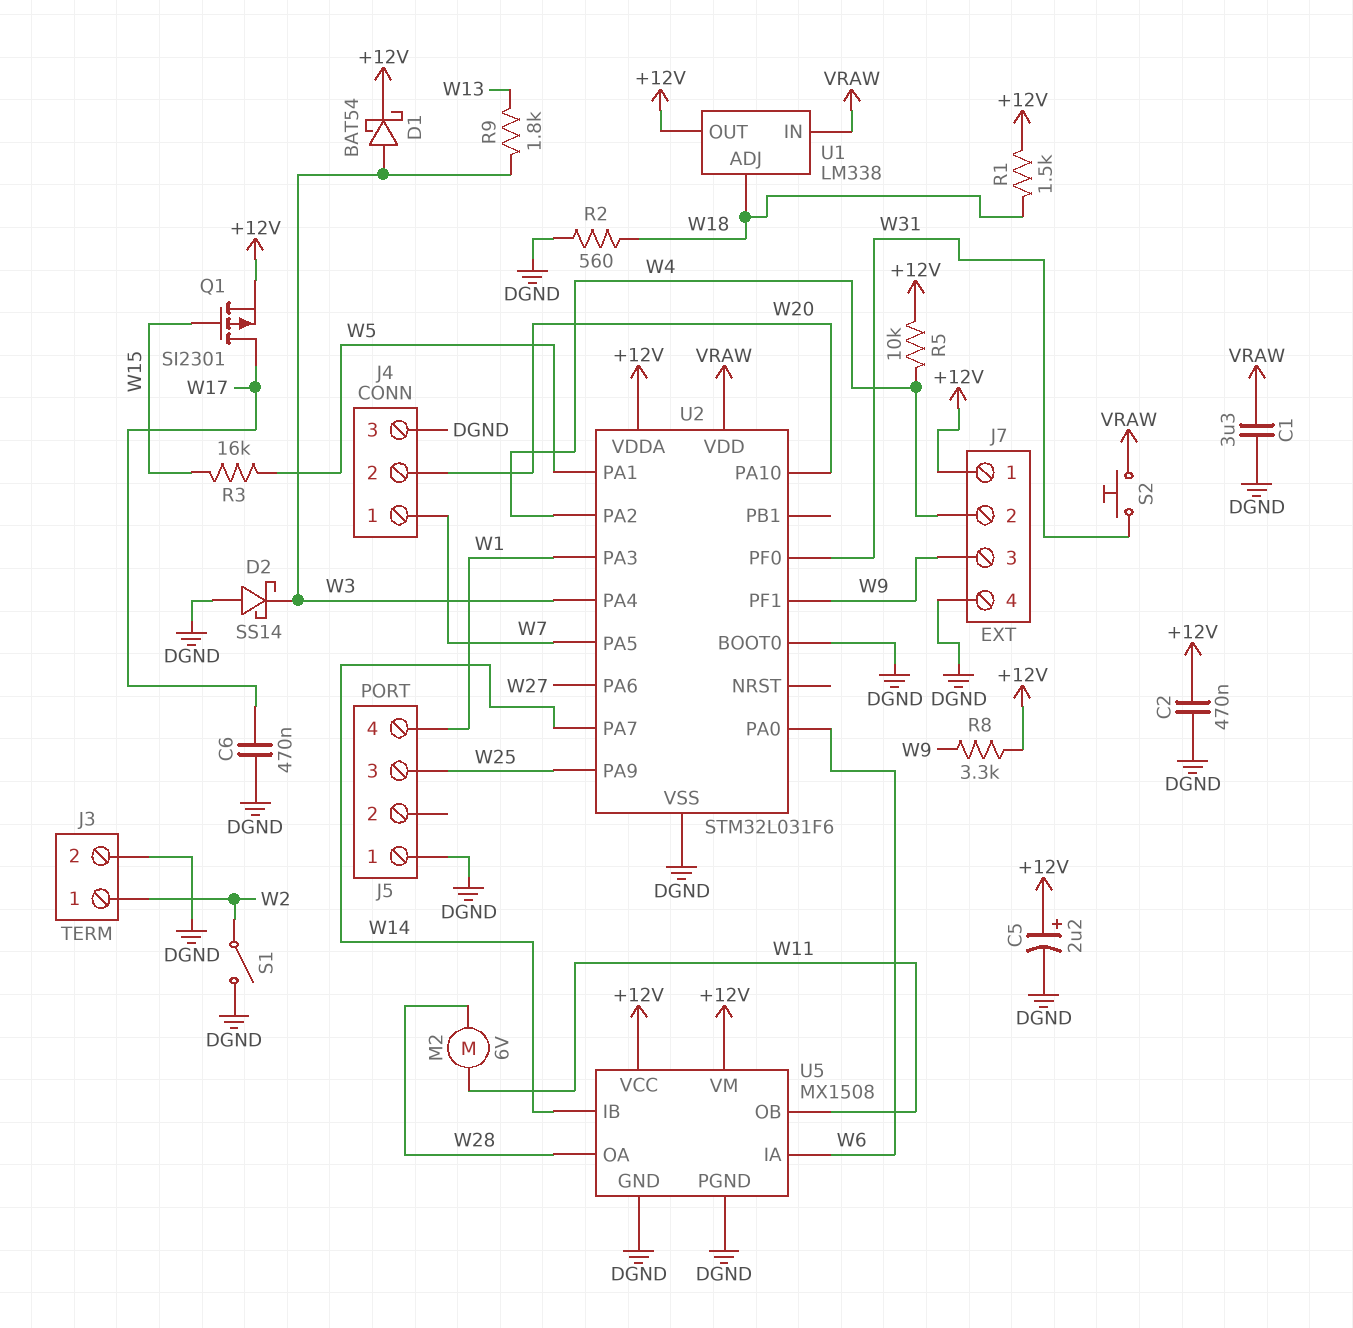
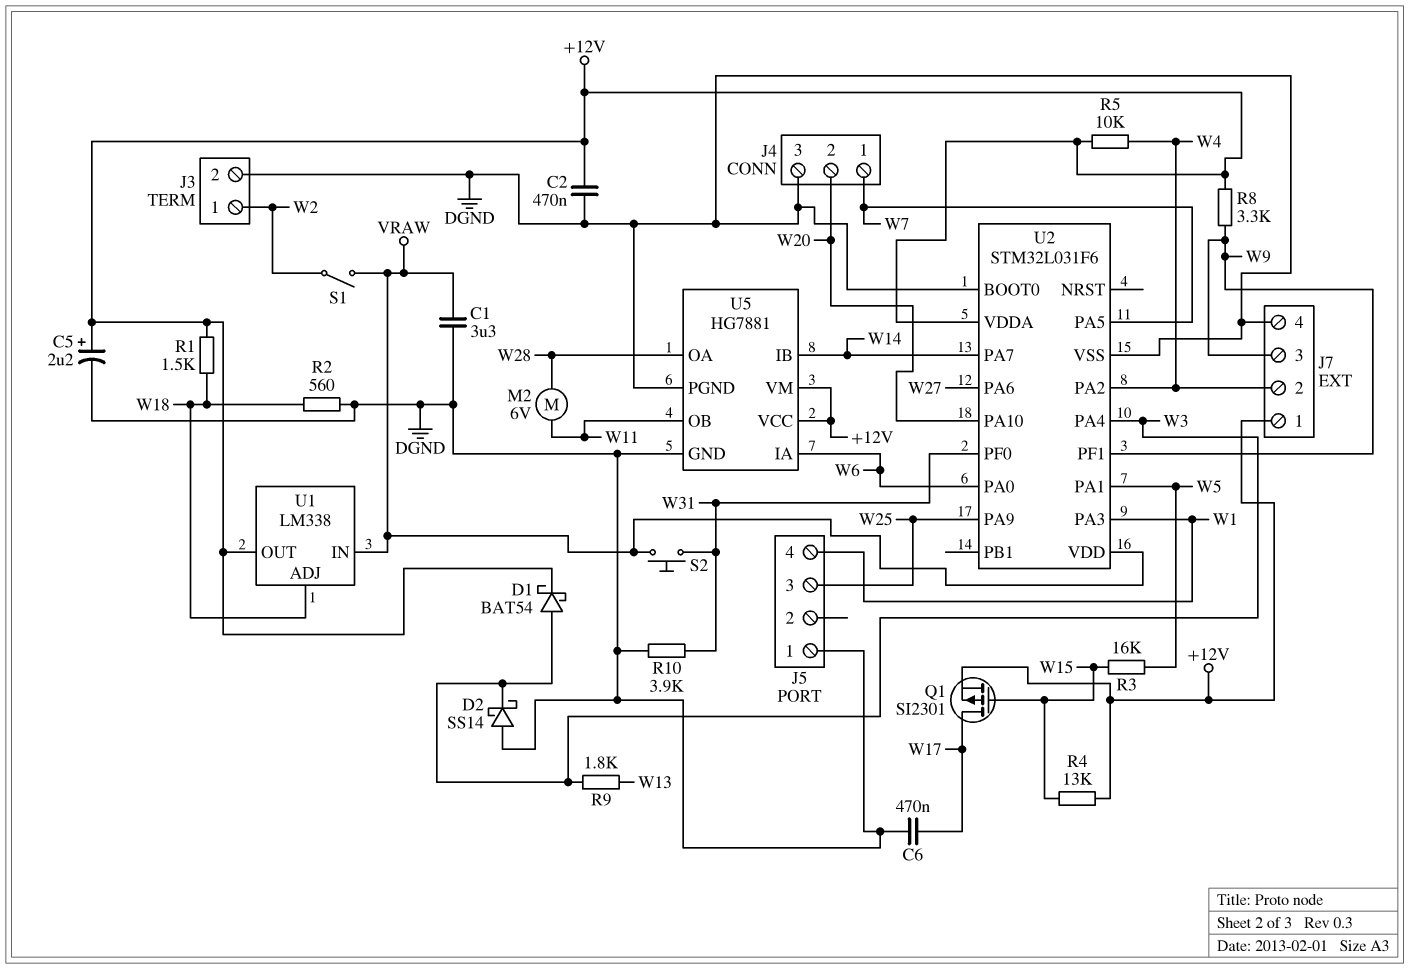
R4: none -> 13k (+12V, W15)
R10: none -> 3.9k (DGND, W31)
S1: switch (DGND, W2) -> switch (VRAW, W2)
U5: MX1508 -> HG7881

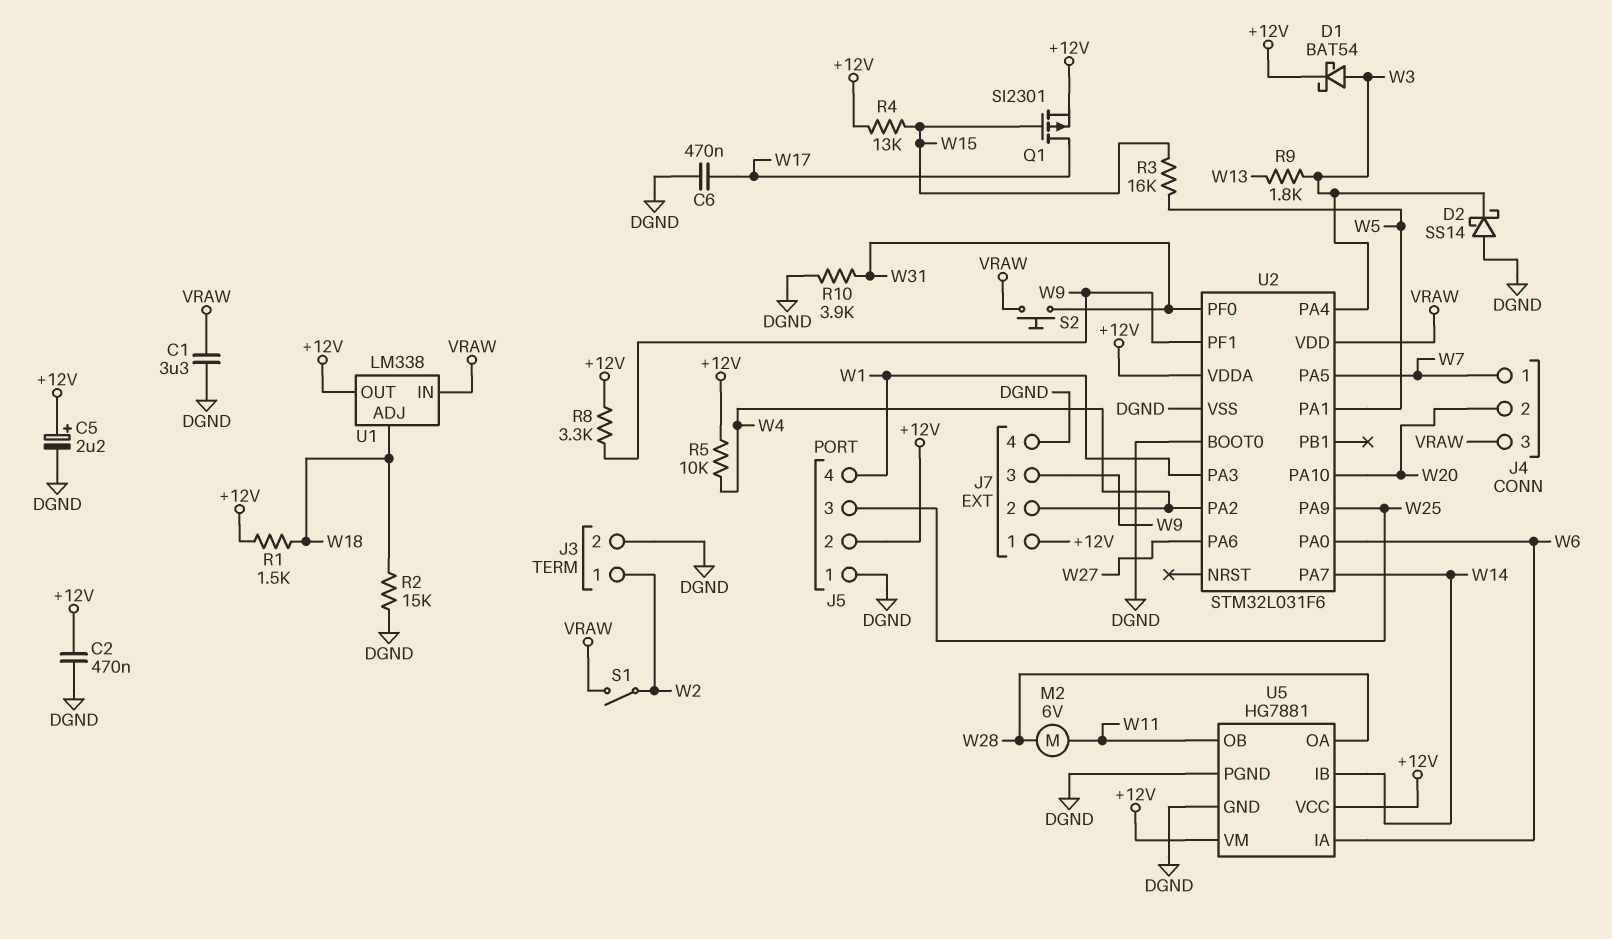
J4 pin 3: DGND -> VRAW
J5 pin 2: none -> +12V
R2: 560 (DGND, W18) -> 15k (DGND, W18)

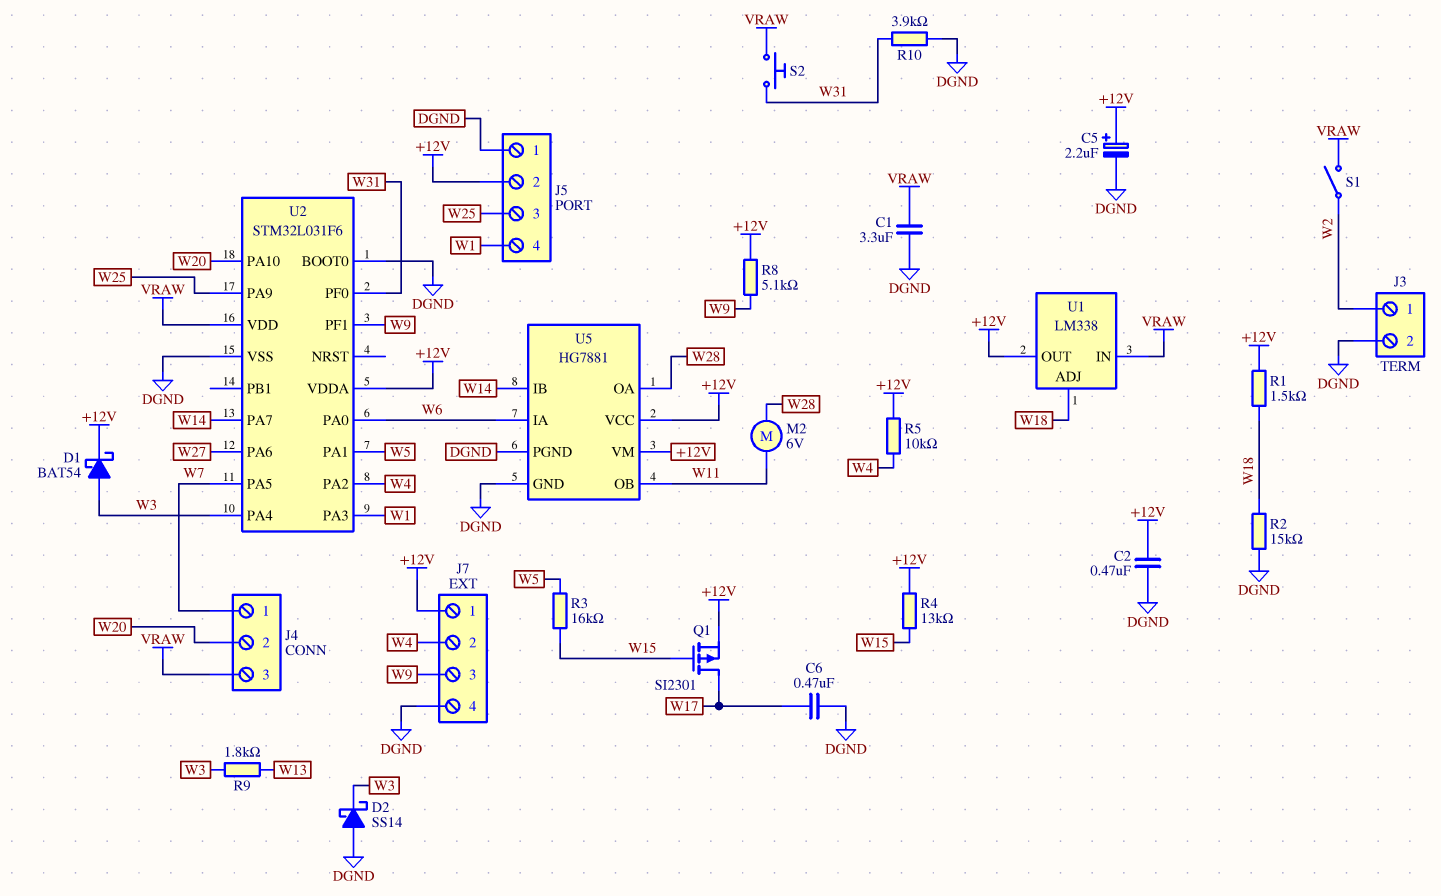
R8: 3.3k (+12V, W9) -> 5.1k (+12V, W9)

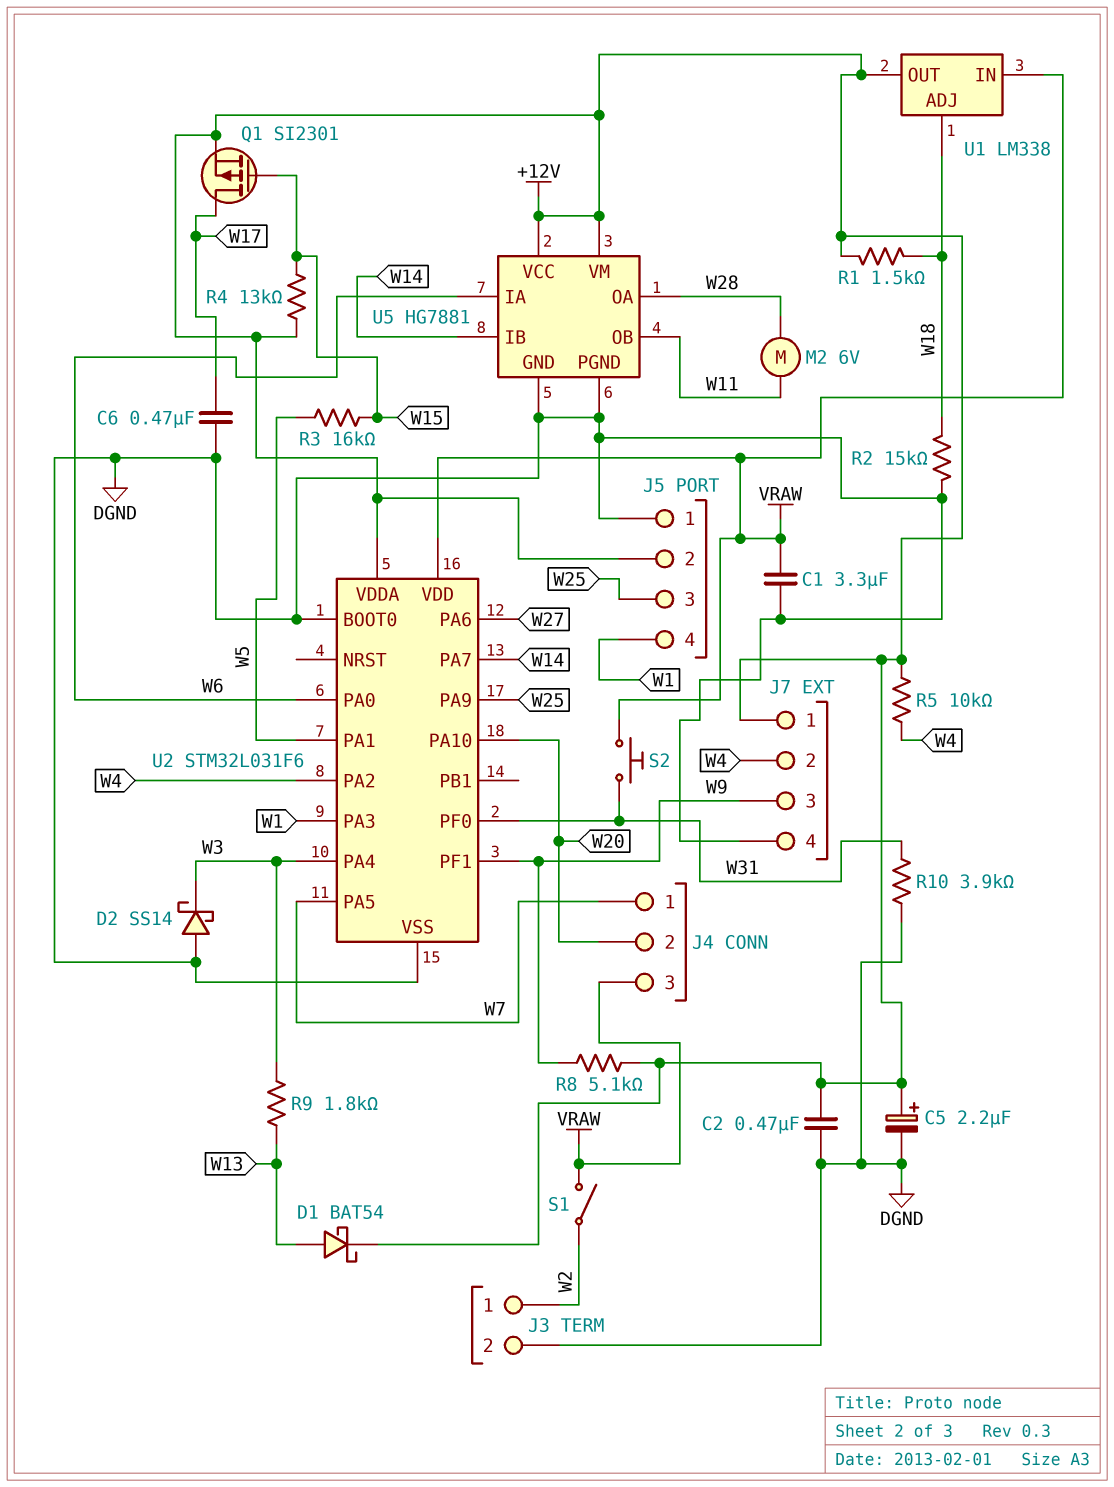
D1: schottky BAT54 (A W3, K +12V) -> schottky BAT54 (A W13, K +12V)

